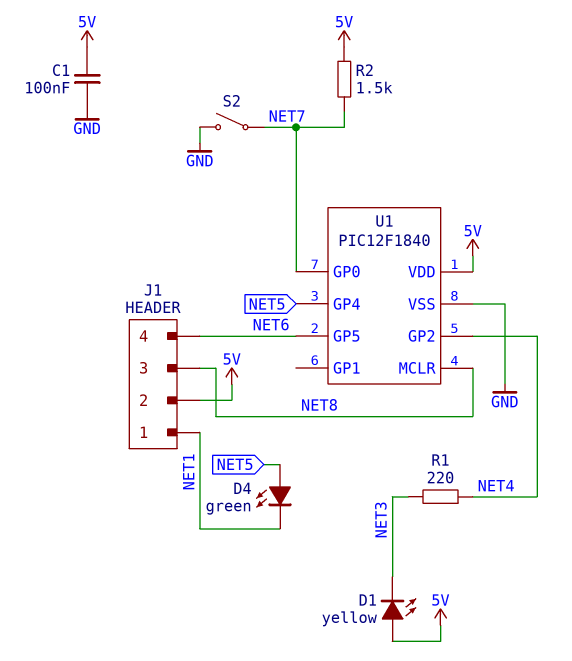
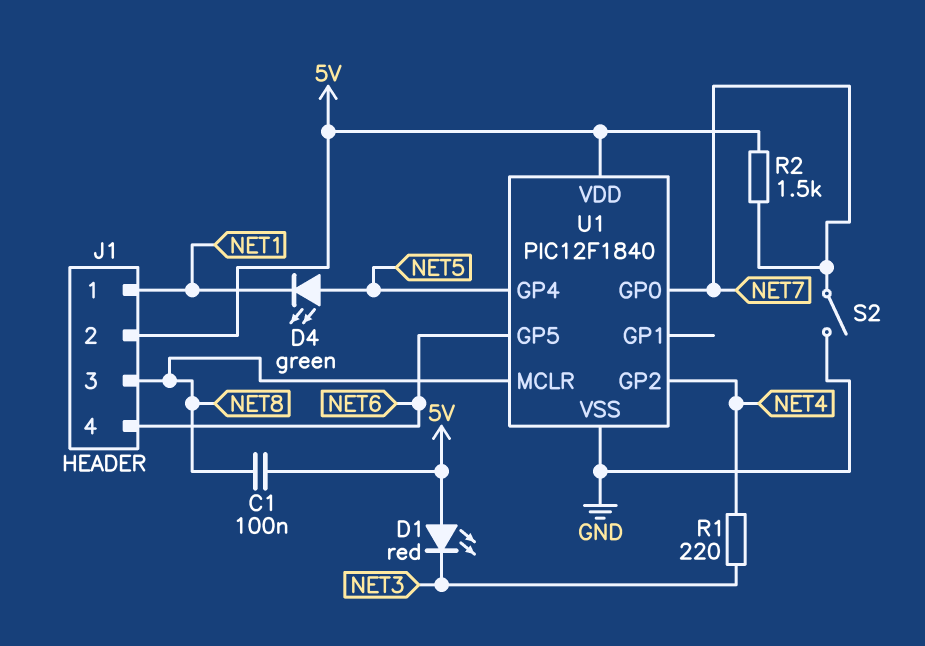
C1: 100nF (5V, GND) -> 100nF (5V, NET8)
D1: LED yellow (A 5V, K NET3) -> LED red (A 5V, K NET3)

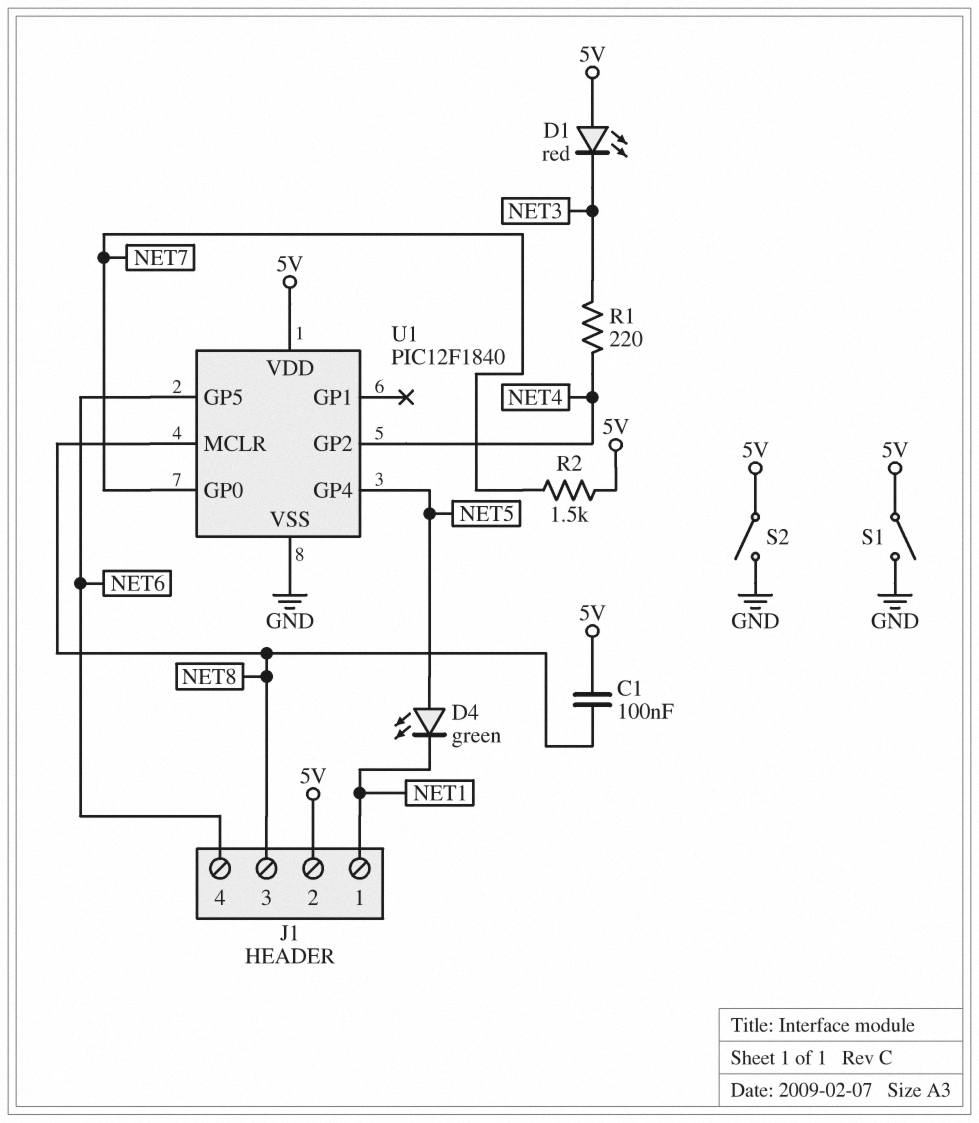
S1: none -> switch (5V, GND)
S2: switch (GND, NET7) -> switch (5V, GND)

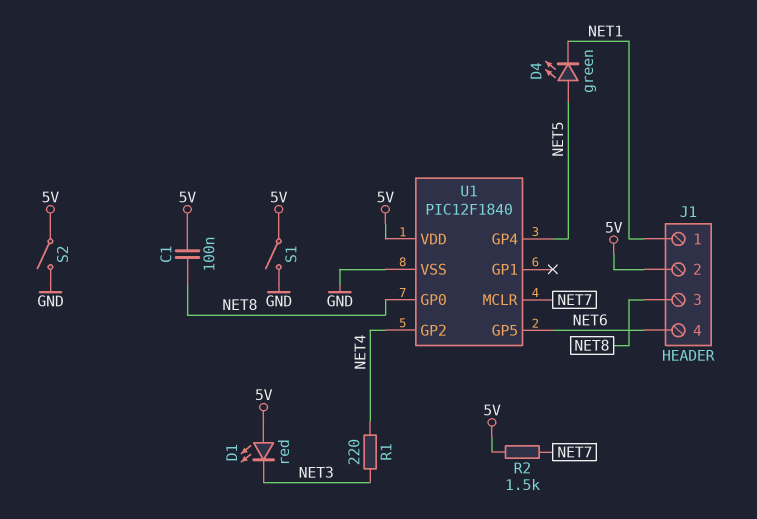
U1 pin GP0: NET7 -> NET8
U1 pin MCLR: NET8 -> NET7

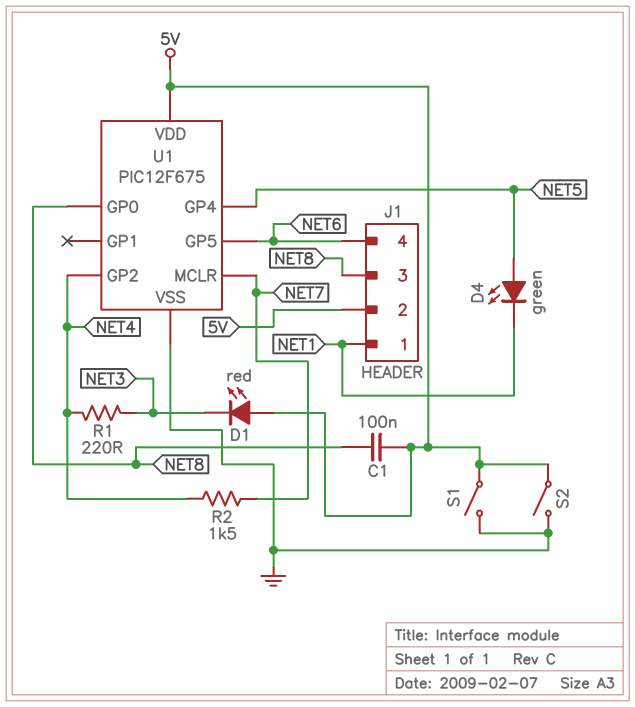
R2: 1.5k (5V, NET7) -> 1.5k (NET4, NET7)
U1: PIC12F1840 -> PIC12F675

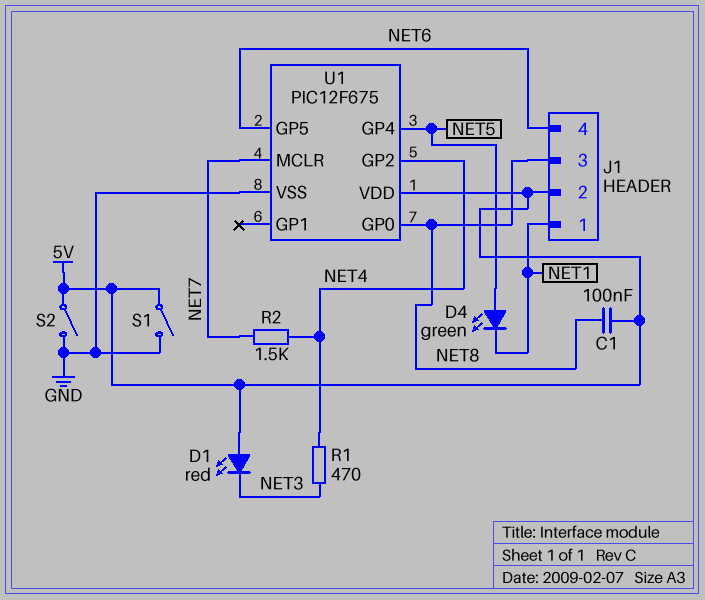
R1: 220 (NET3, NET4) -> 470 (NET3, NET4)

